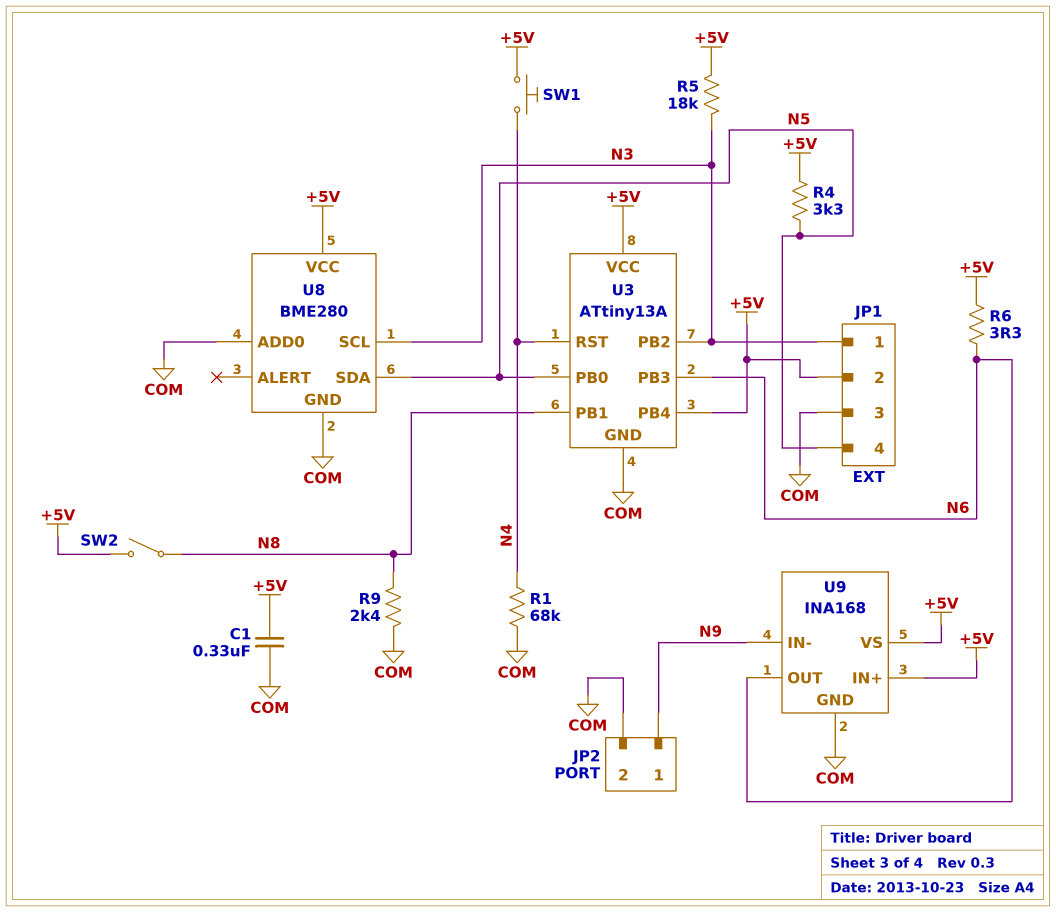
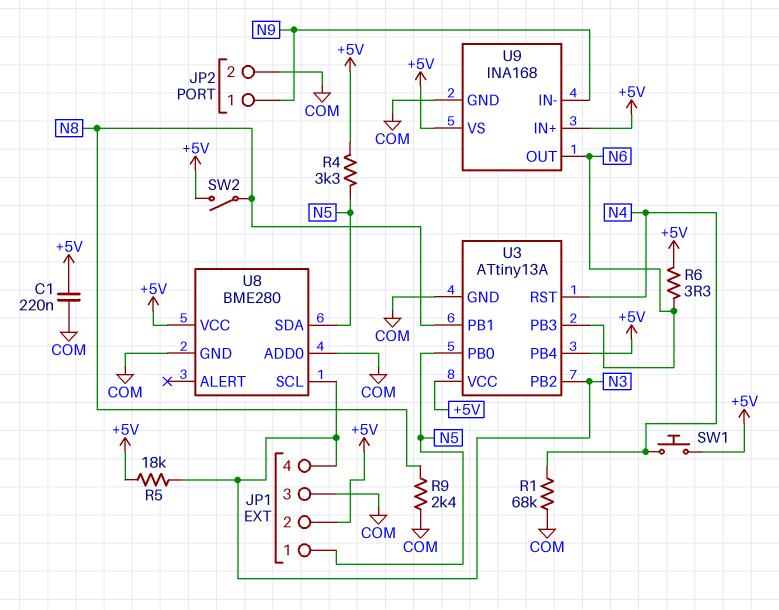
C1: 330nF (+5V, COM) -> 220nF (+5V, COM)
JP1 pin 1: N3 -> N5
JP1 pin 4: N5 -> N3

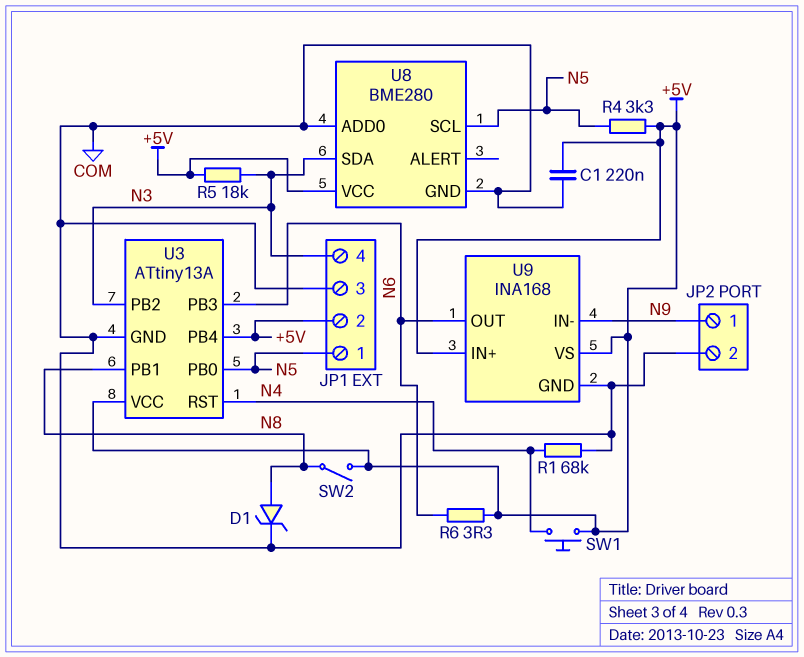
D1: none -> zener (A N8, K COM)
R9: 2.4k (COM, N8) -> none
U8 pin SCL: N3 -> N5
U8 pin SDA: N5 -> N3

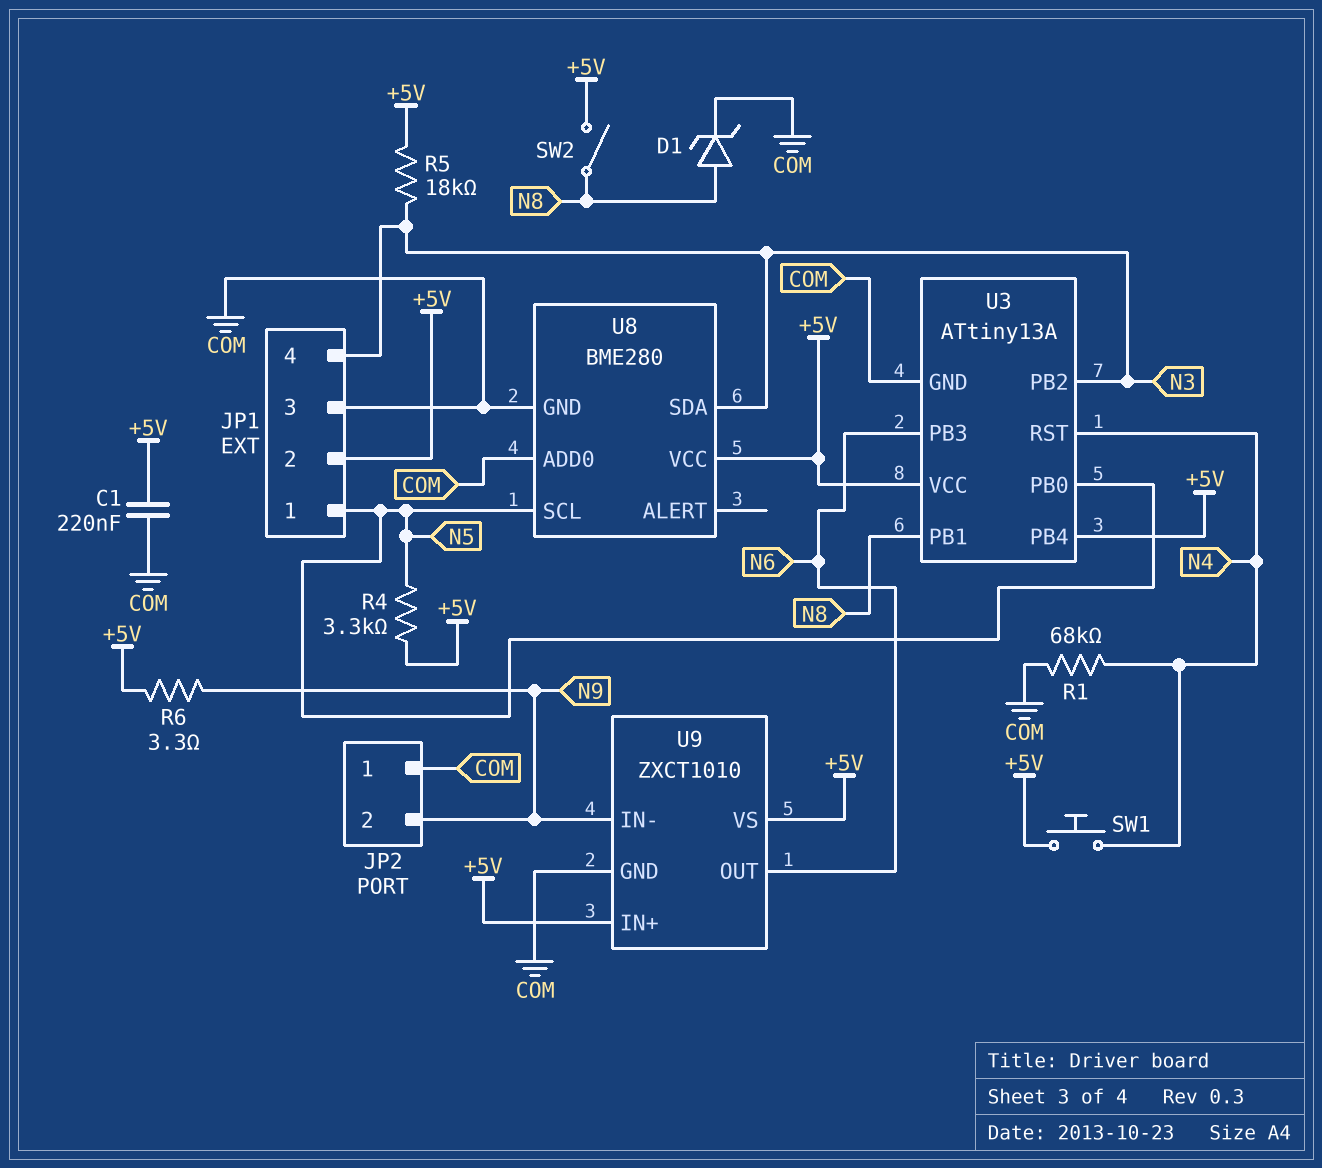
JP2 pin 1: N9 -> COM
JP2 pin 2: COM -> N9
R6: 3.3 (+5V, N6) -> 3.3 (+5V, N9)
U9: INA168 -> ZXCT1010

